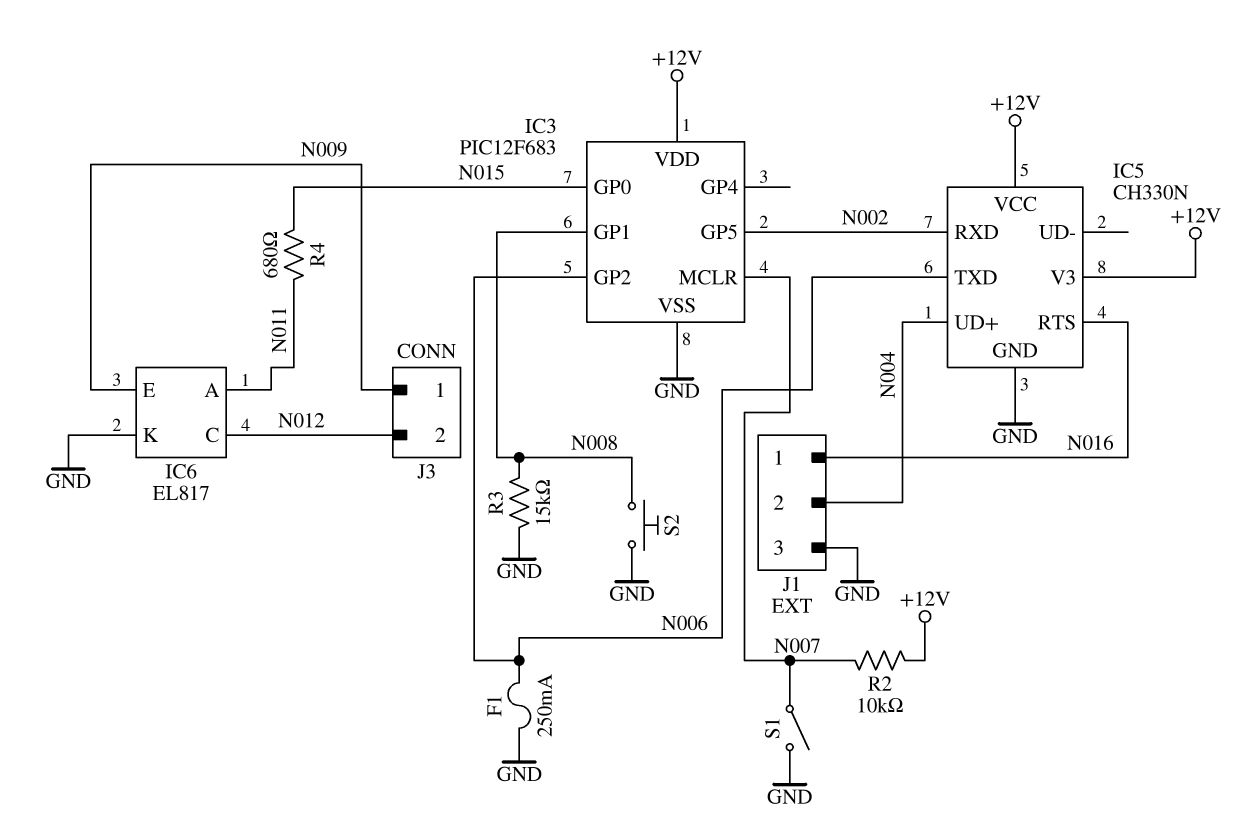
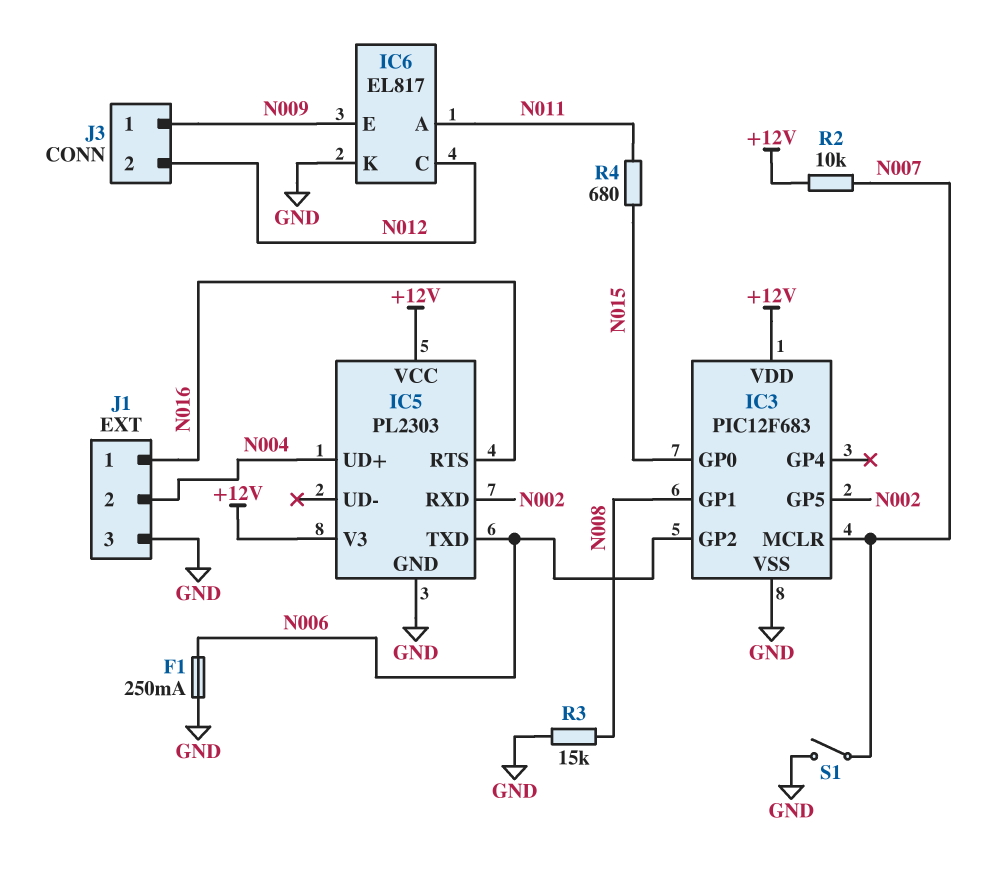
IC5: CH330N -> PL2303
S2: button (GND, N008) -> none

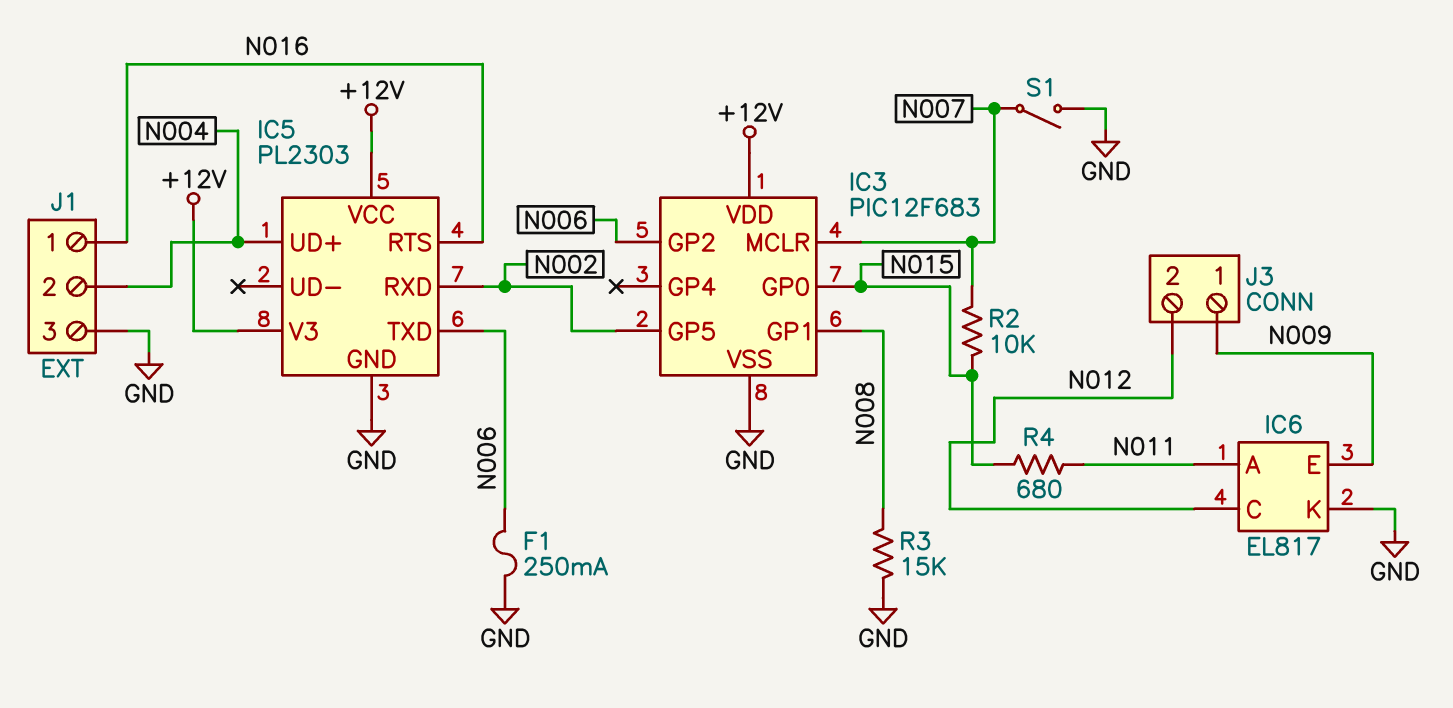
R2: 10k (+12V, N007) -> 10k (N007, N015)

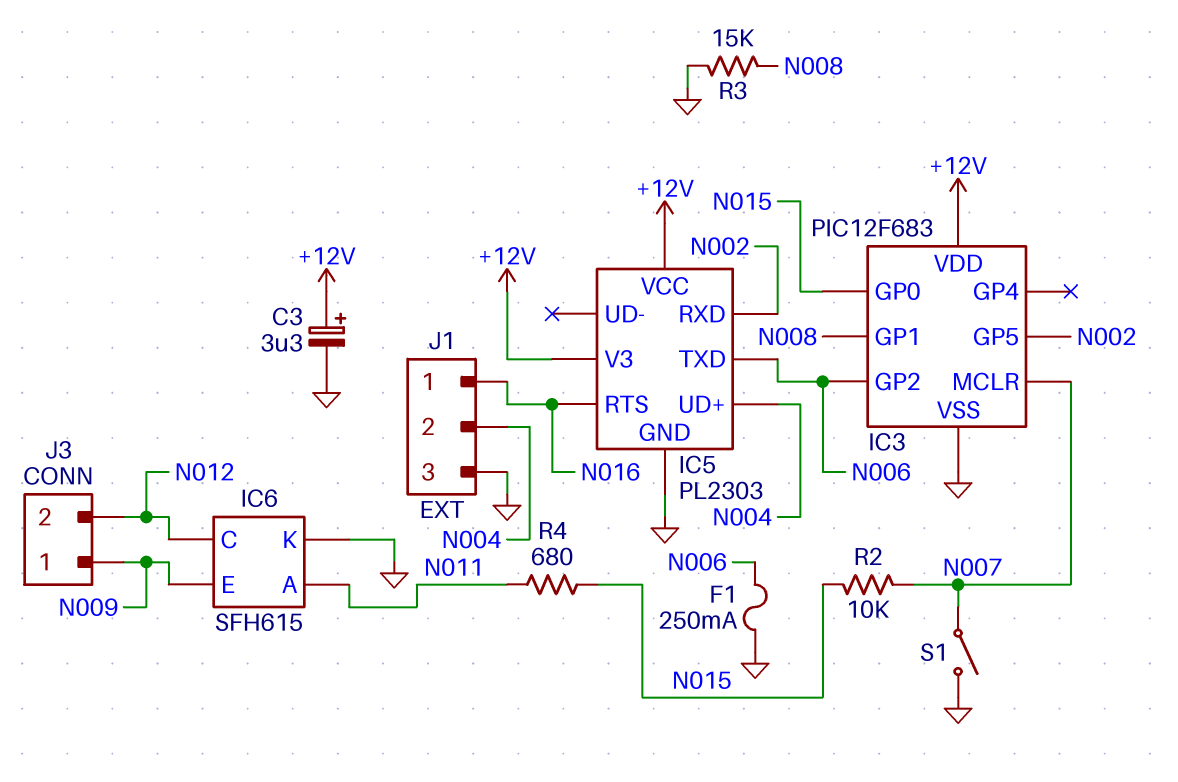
C3: none -> 3.3uF (plus +12V, minus GND)
IC6: EL817 -> SFH615

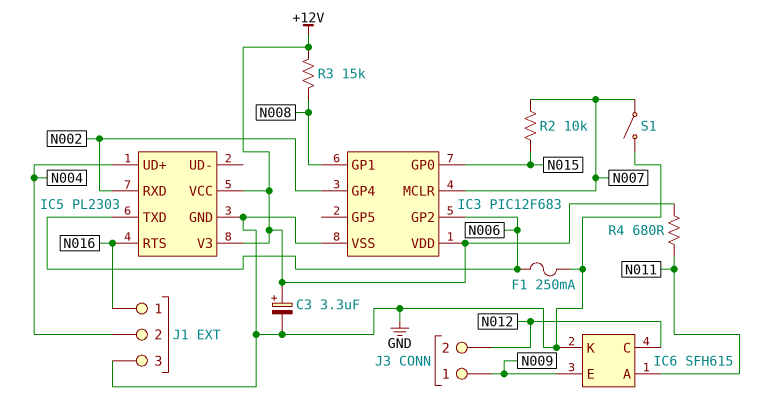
IC3 pin GP4: none -> N002
IC3 pin GP5: N002 -> none
R3: 15k (GND, N008) -> 15k (+12V, N008)
R4: 680 (N011, N015) -> 680 (+12V, N011)

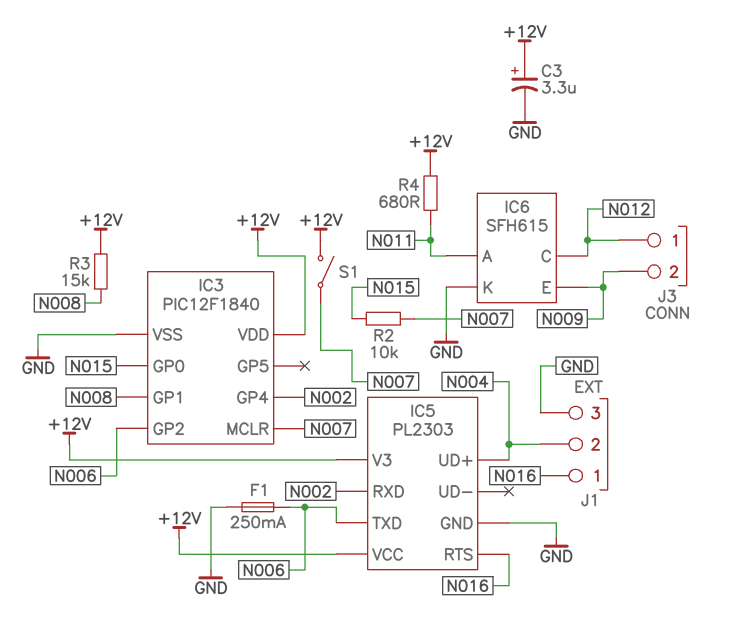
IC3: PIC12F683 -> PIC12F1840
J3 pin 1: N009 -> N012
J3 pin 2: N012 -> N009
S1: switch (GND, N007) -> switch (+12V, N007)

